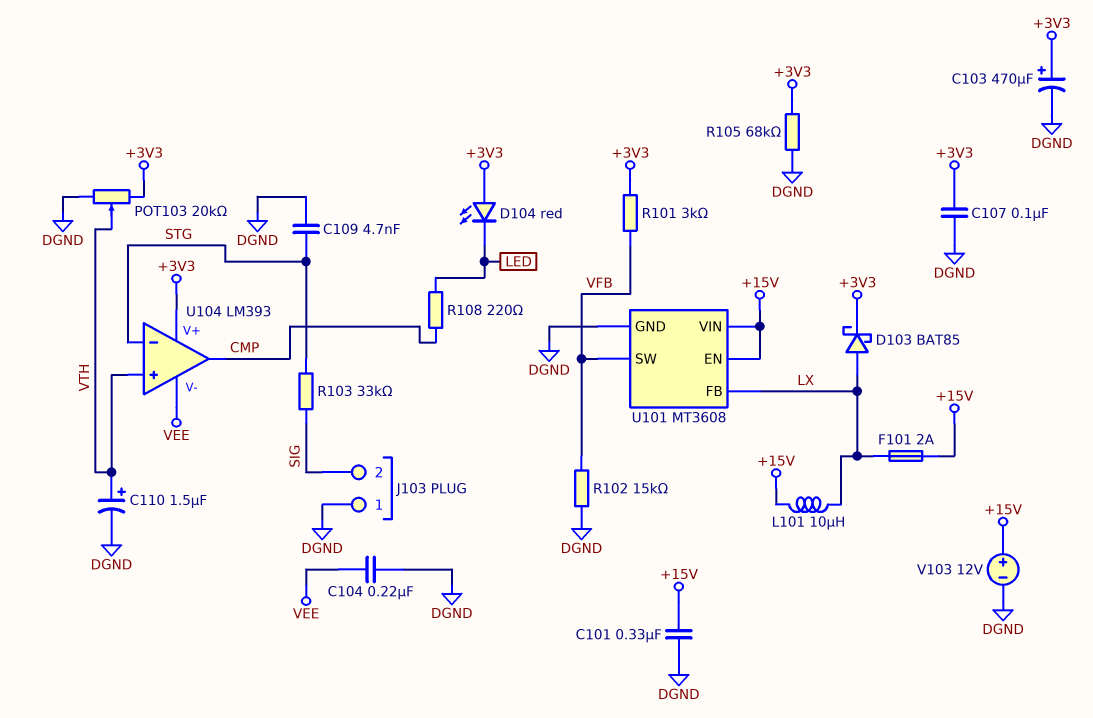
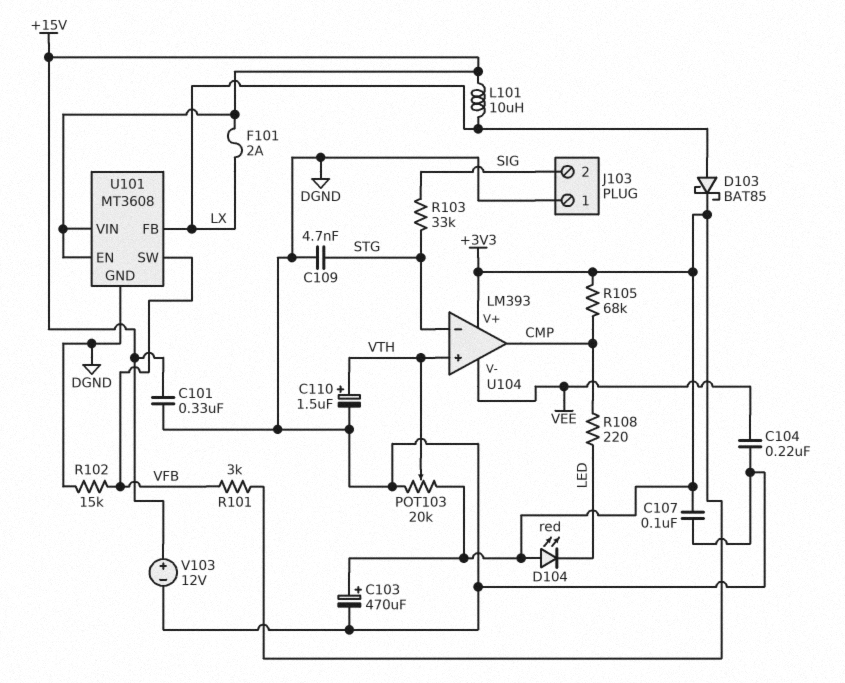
R105: 68k (+3V3, DGND) -> 68k (+3V3, CMP)

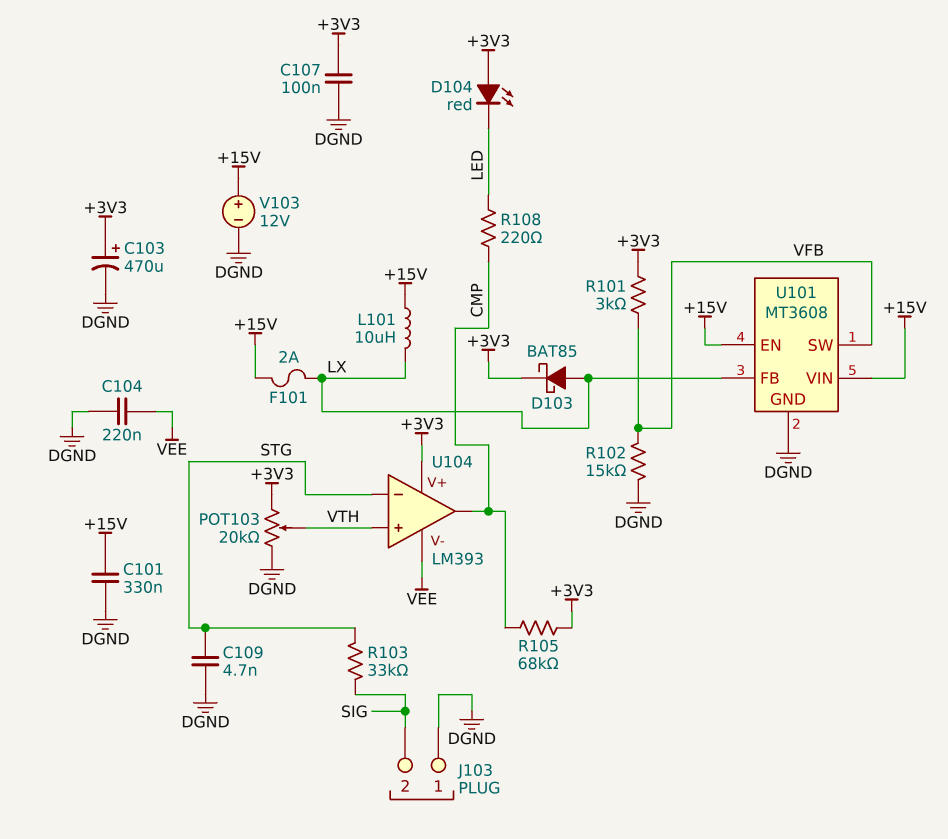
C110: 1.5uF (plus VTH, minus DGND) -> none

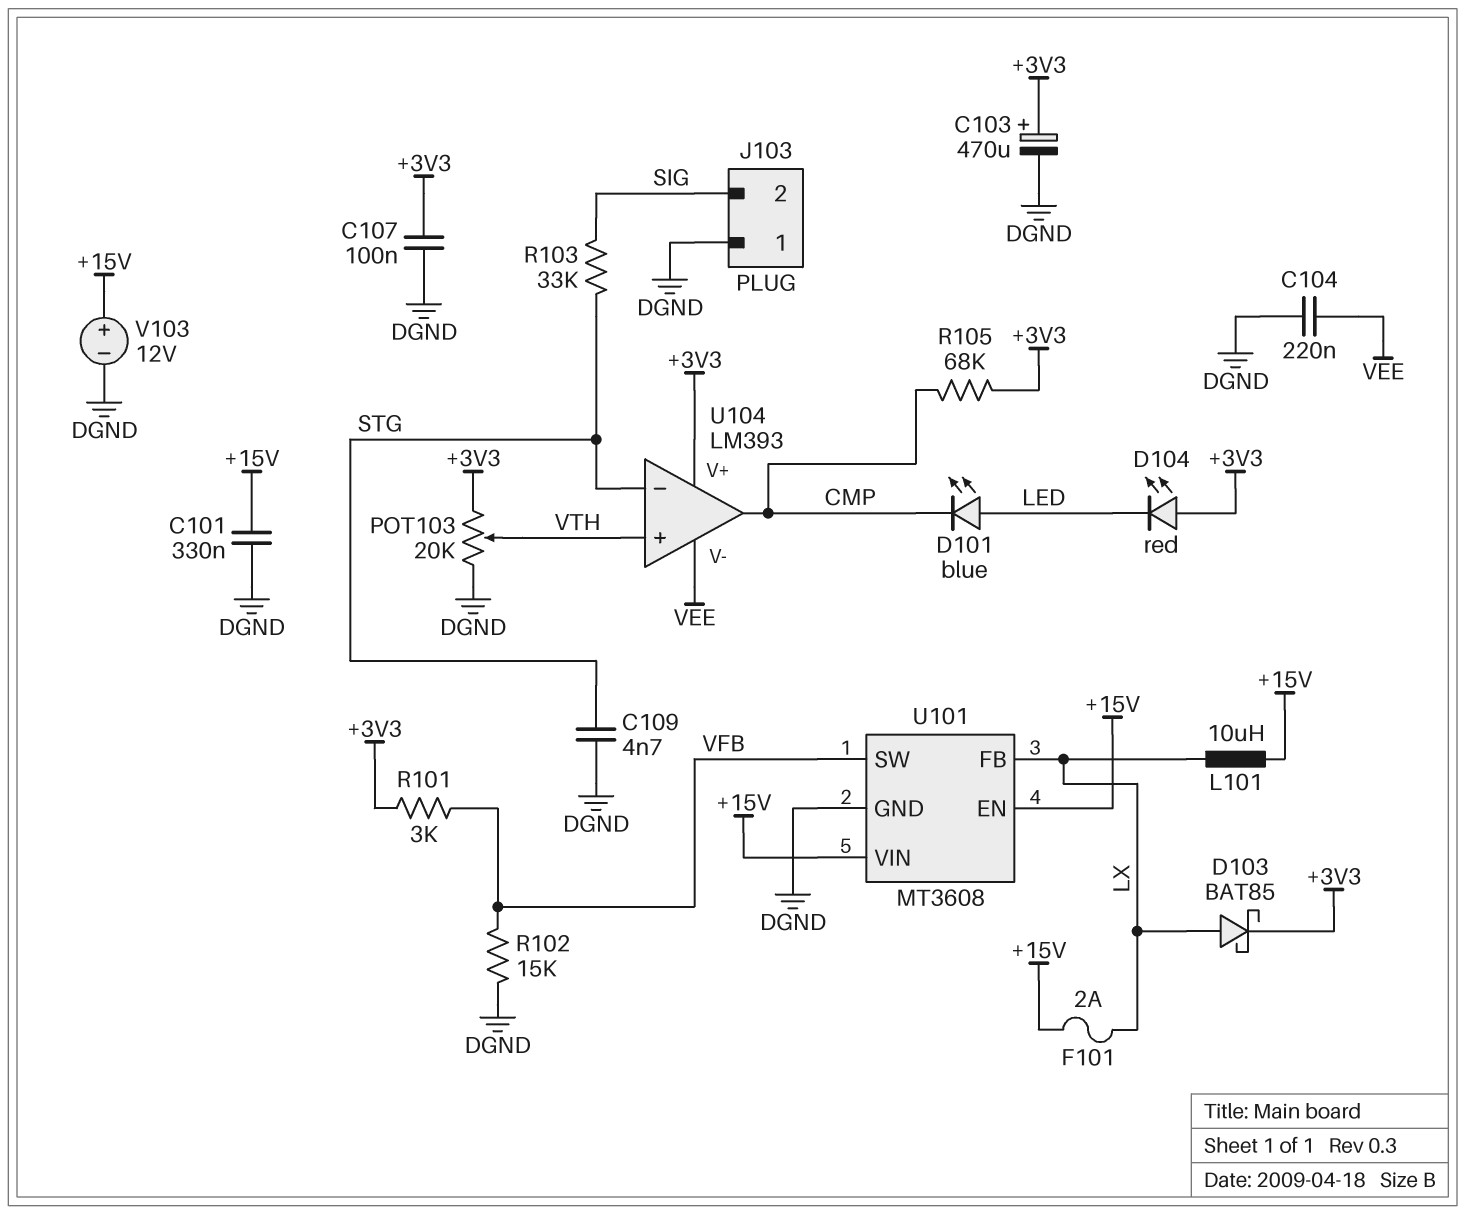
D101: none -> LED blue (A LED, K CMP)
R108: 220 (CMP, LED) -> none

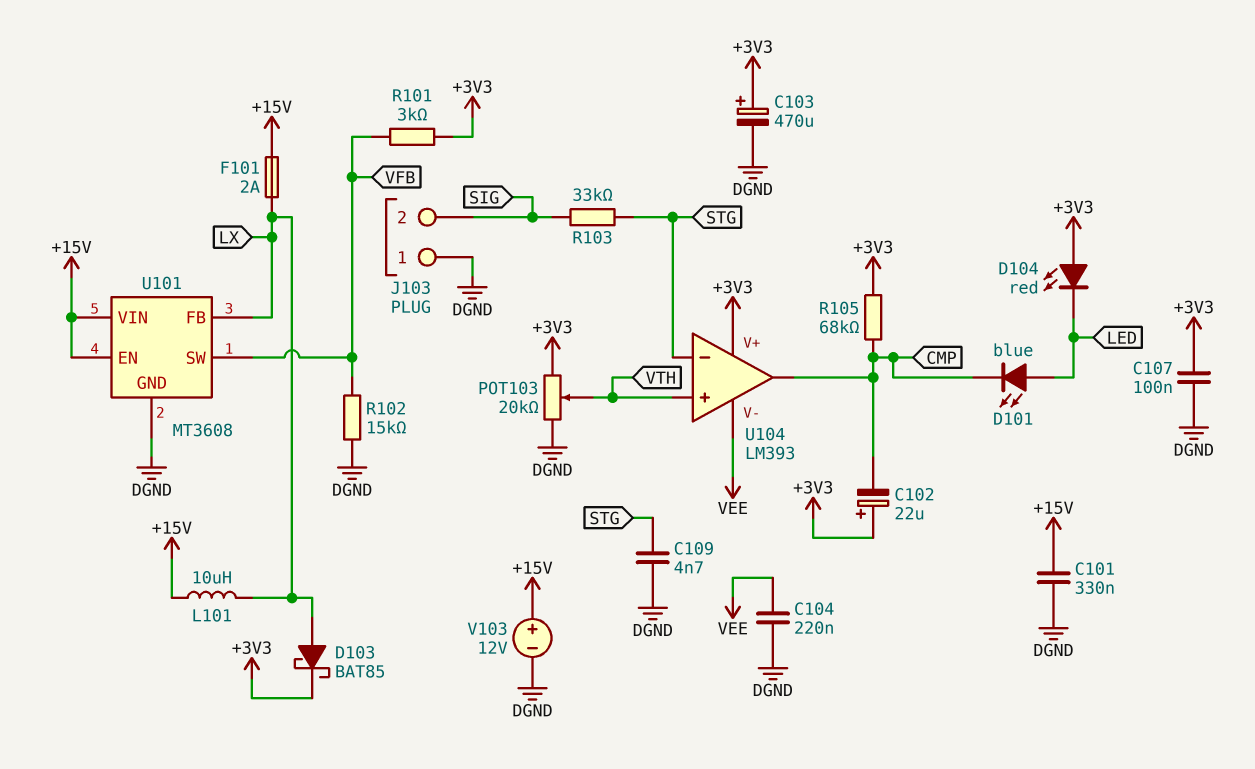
C102: none -> 22uF (plus +3V3, minus CMP)

